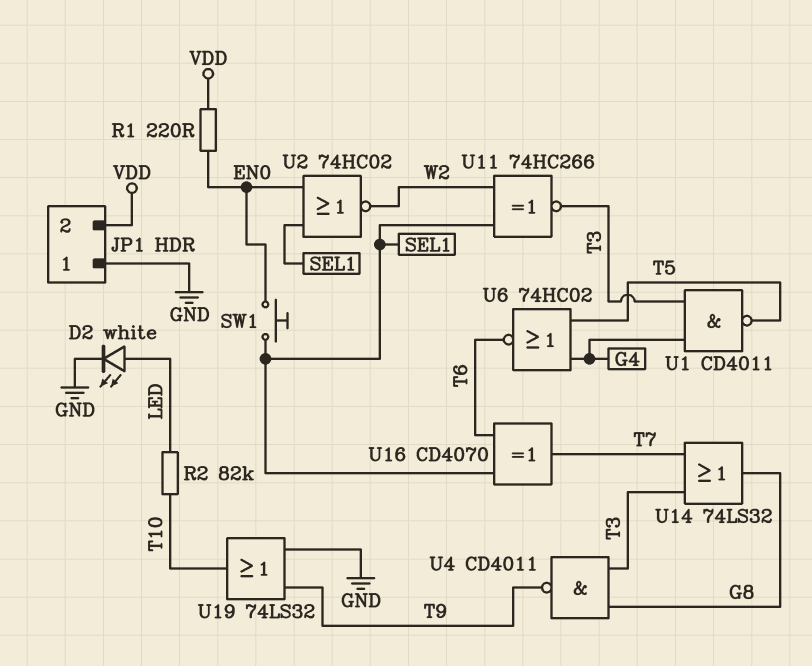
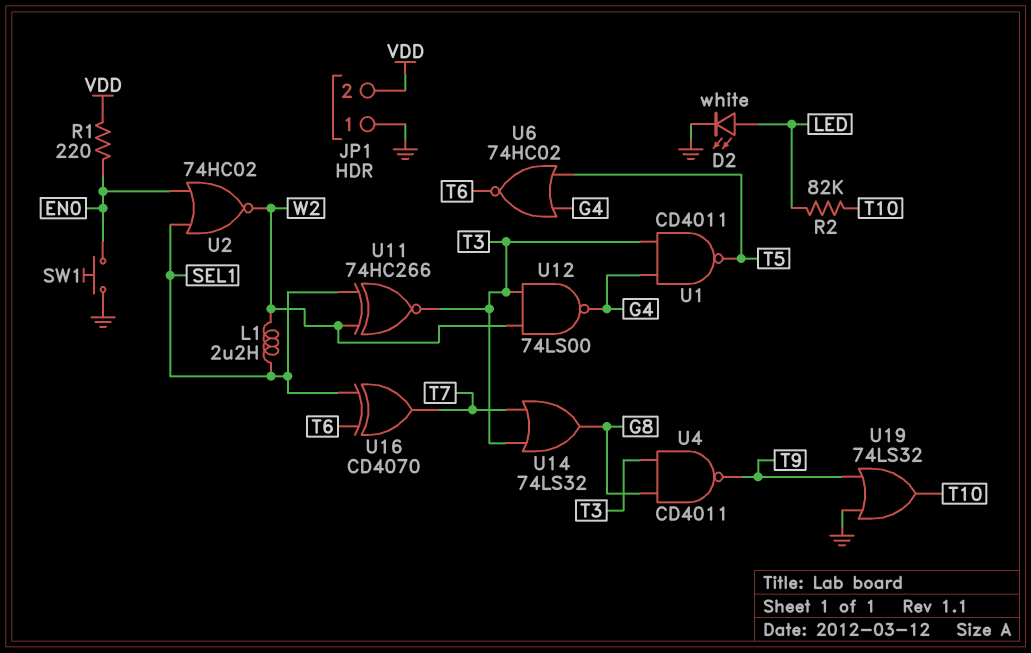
L1: none -> 2.2uH (SEL1, W2)
SW1: button (EN0, SEL1) -> button (EN0, GND)
U12: none -> NAND 74LS00 (in T3, in W2, out G4)

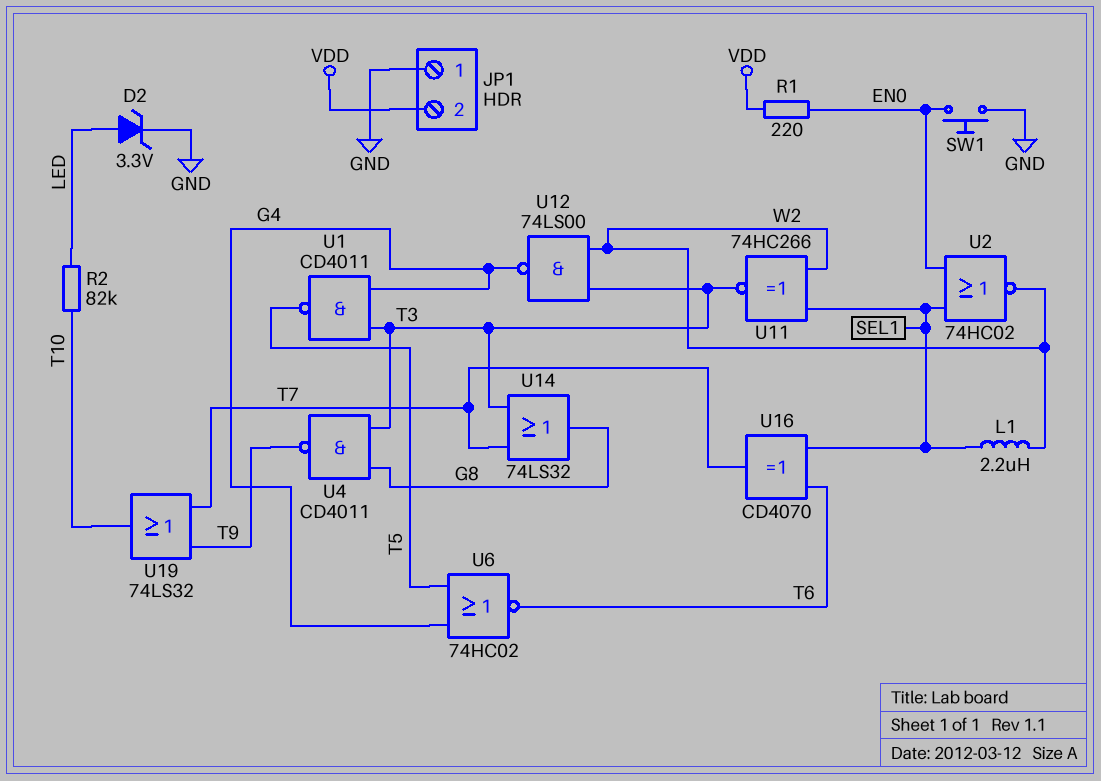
D2: LED white (A LED, K GND) -> zener 3.3V (A LED, K GND)
U19: OR 74LS32 (in GND, in T9, out T10) -> OR 74LS32 (in T7, in T9, out T10)

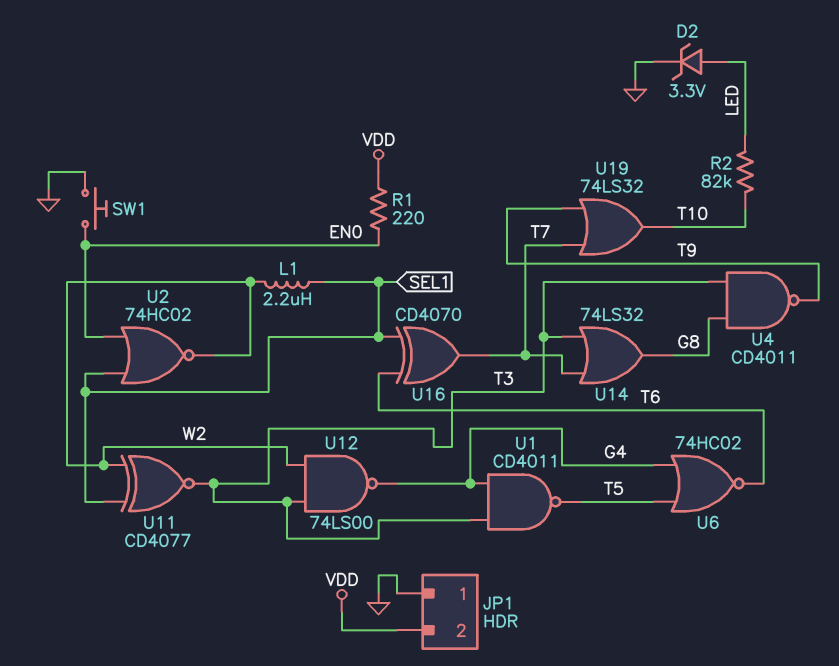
U11: XNOR 74HC266 (in SEL1, in W2, out T3) -> XNOR CD4077 (in SEL1, in W2, out T3)

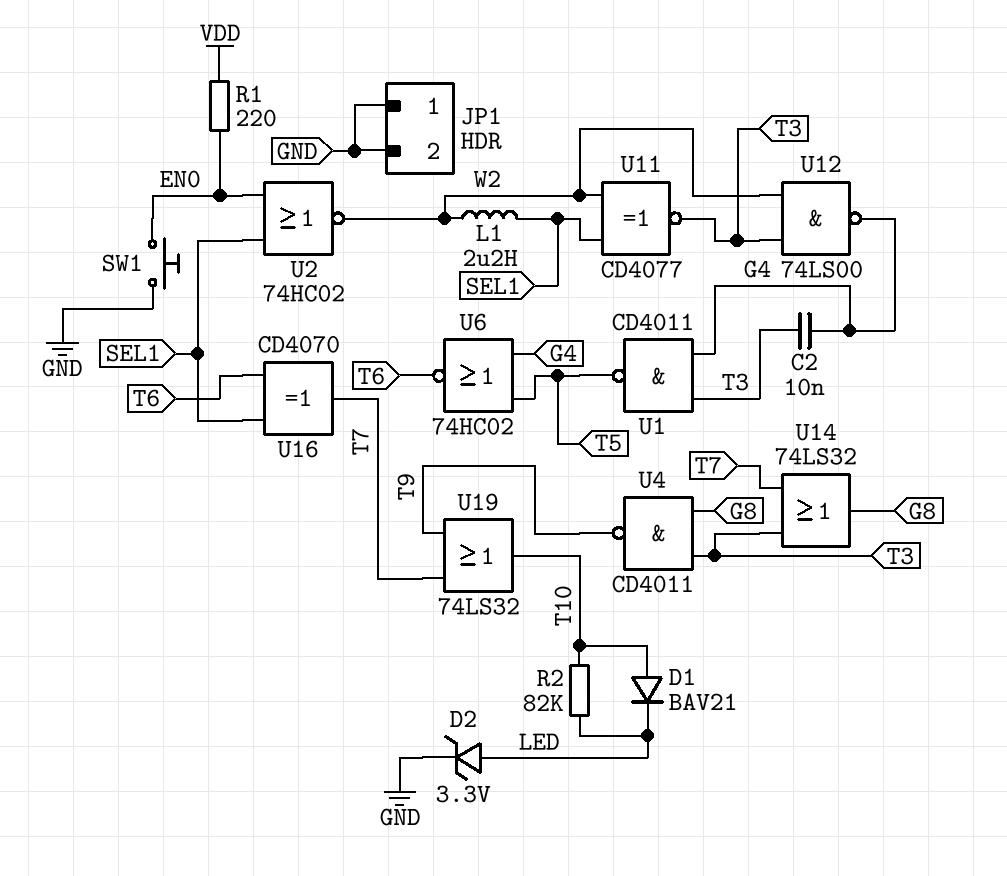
C2: none -> 10nF (G4, T3)
D1: none -> diode BAV21 (A T10, K LED)
JP1 pin 2: VDD -> GND

